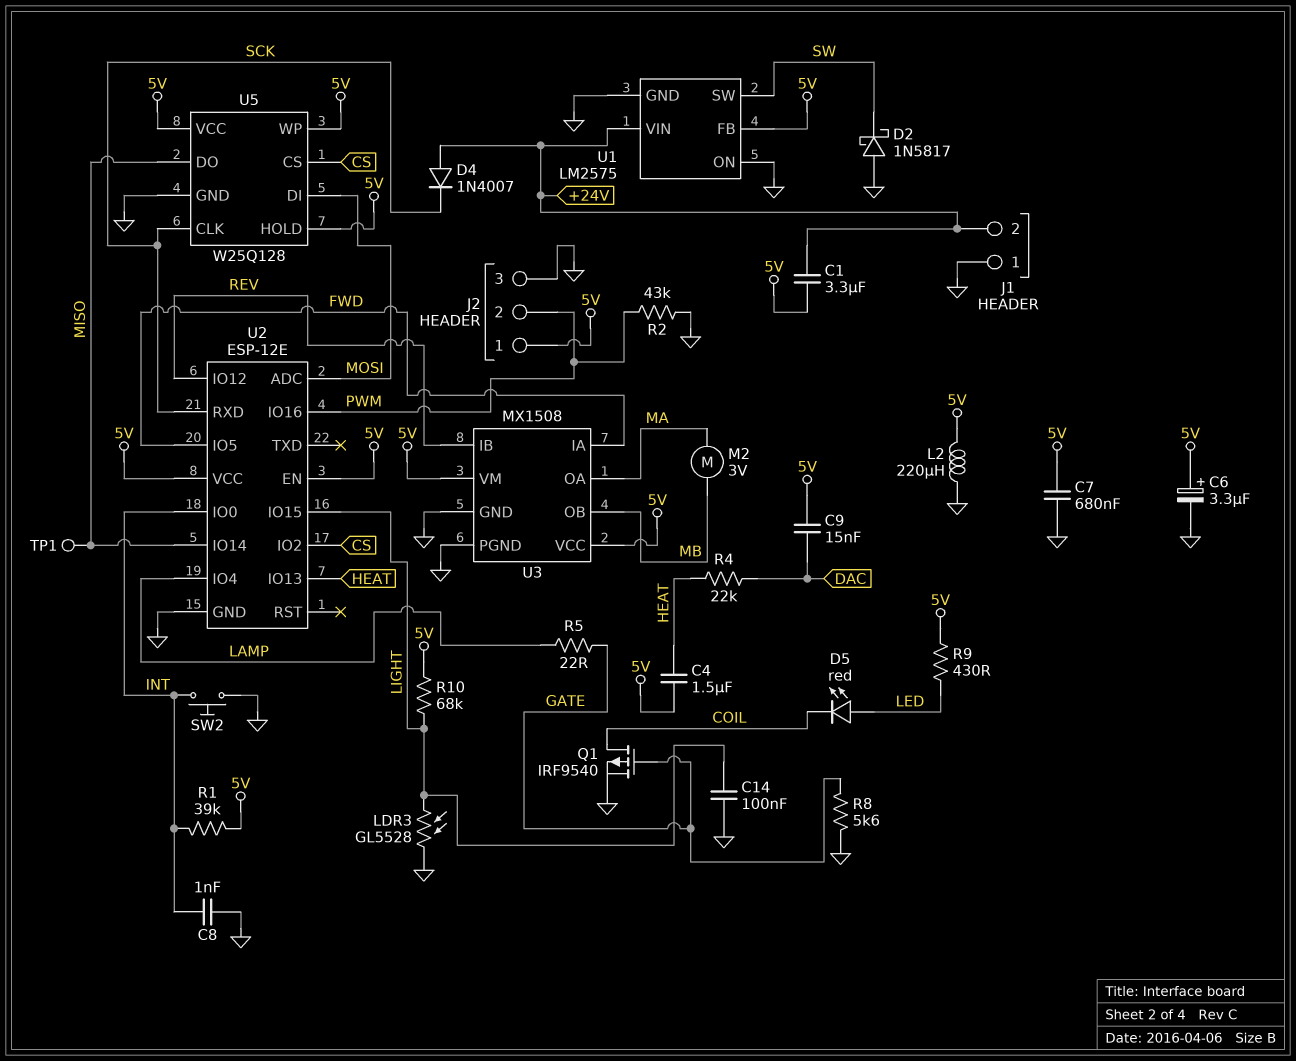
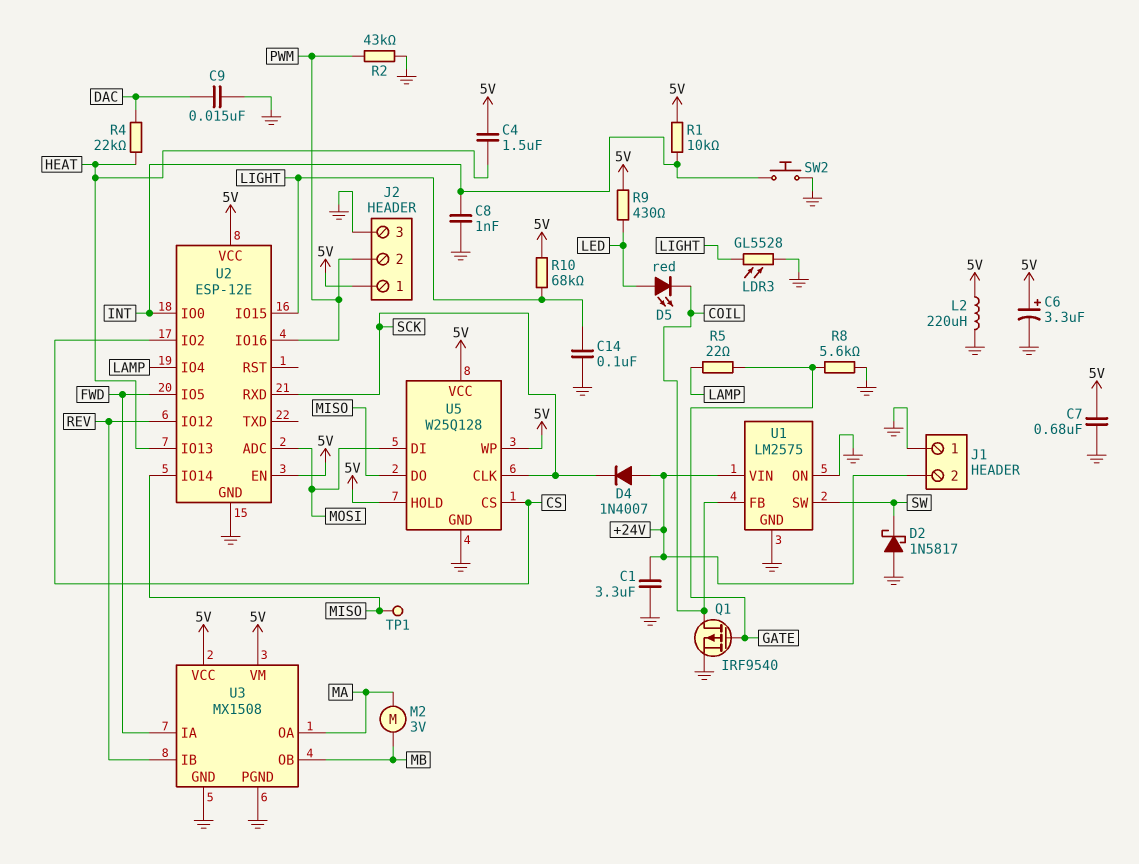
C1: 3.3uF (+24V, 5V) -> 3.3uF (+24V, GND)
C9: 15nF (5V, DAC) -> 15nF (DAC, GND)
R1: 39k (5V, INT) -> 10k (5V, INT)
U1 pin FB: 5V -> COIL

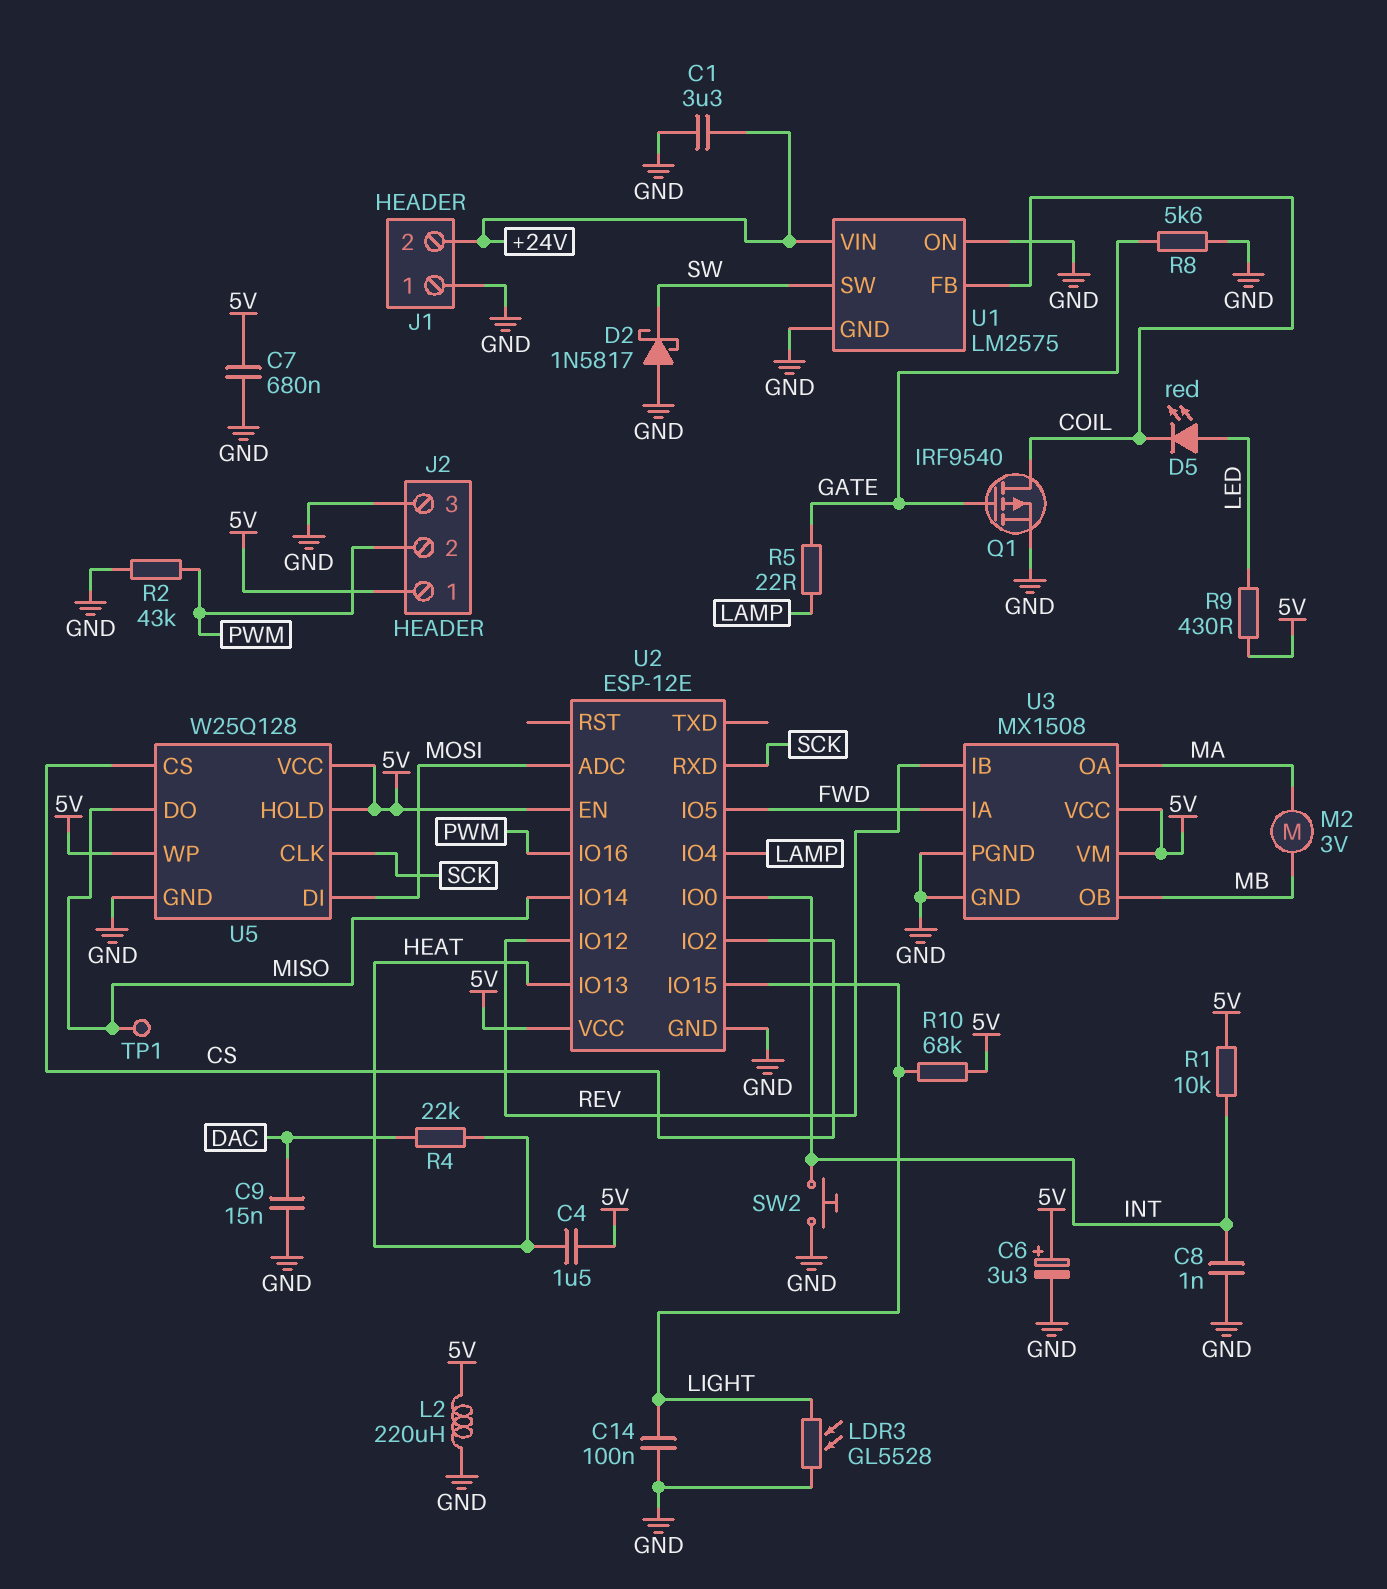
D4: diode 1N4007 (A +24V, K SCK) -> none

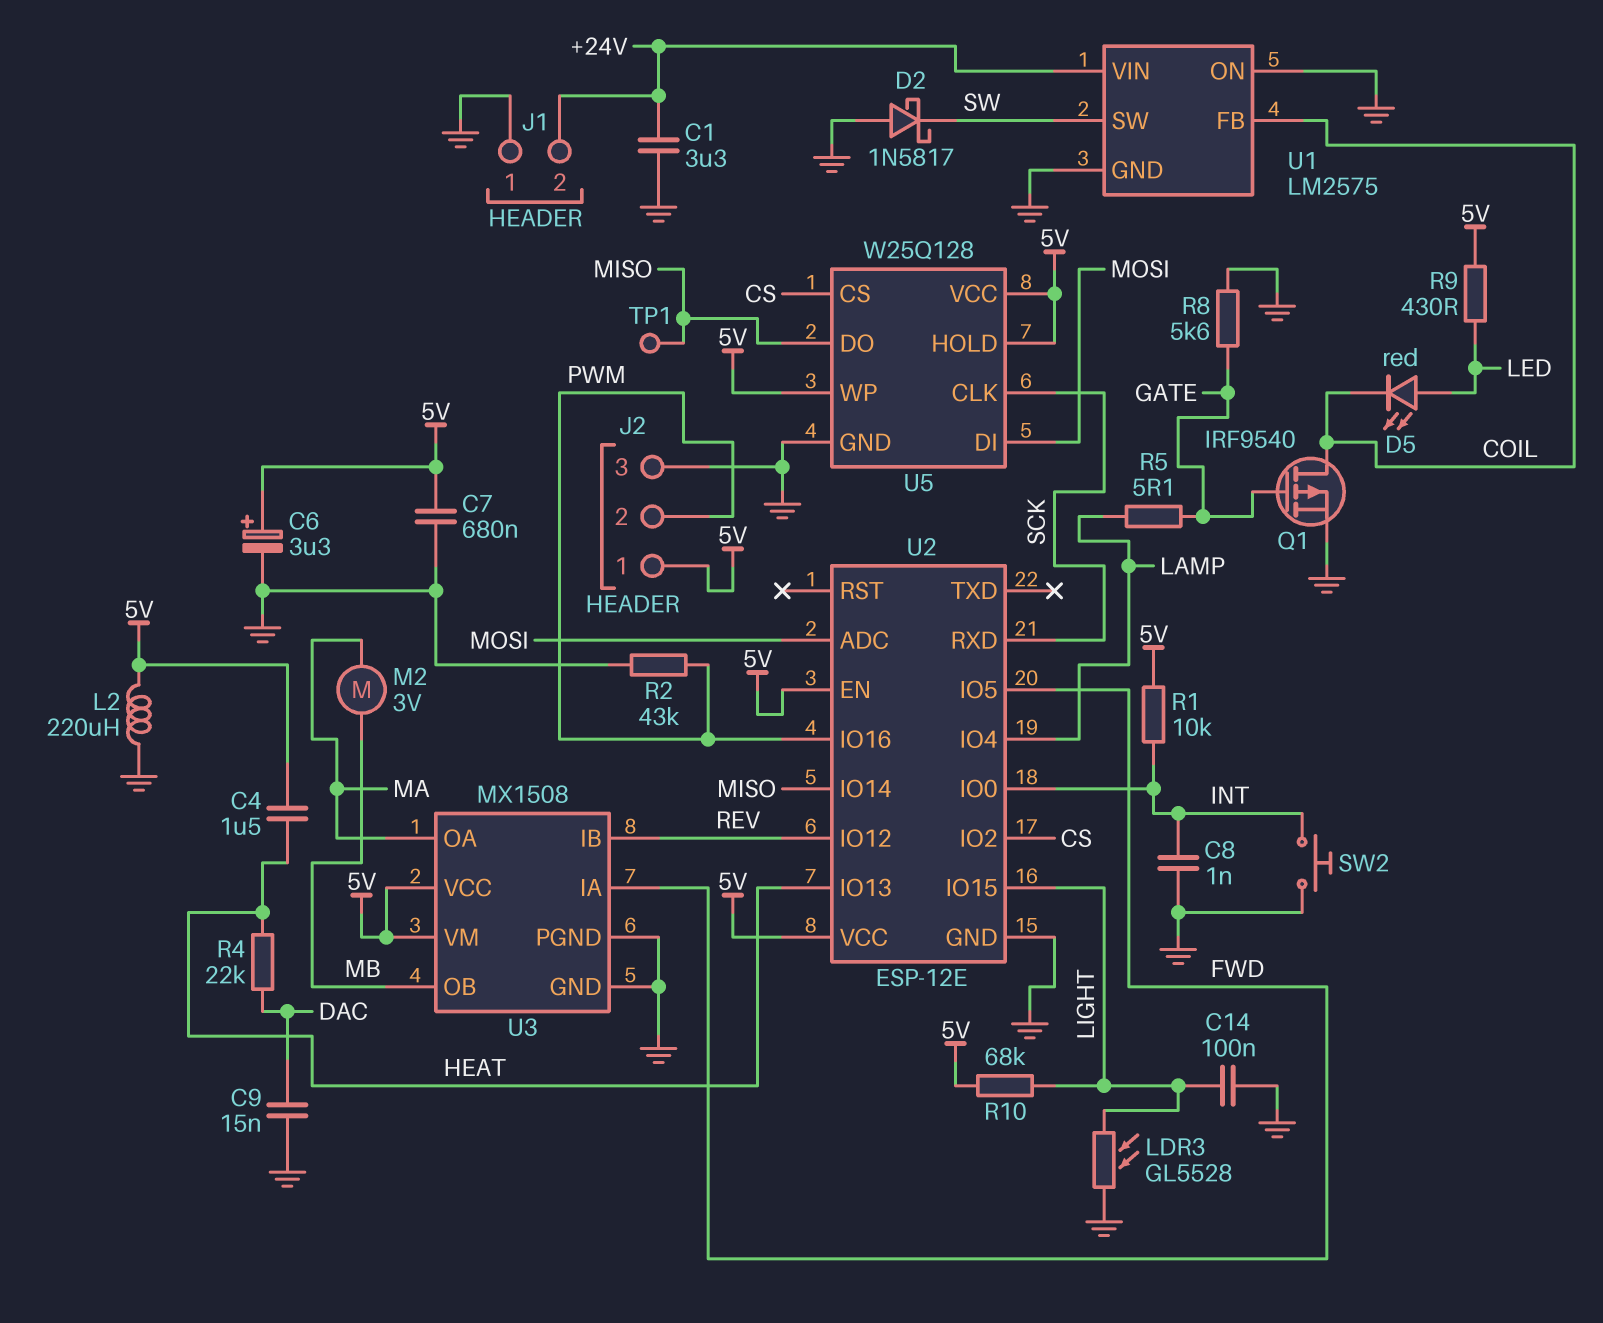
R5: 22 (GATE, LAMP) -> 5.1 (GATE, LAMP)

